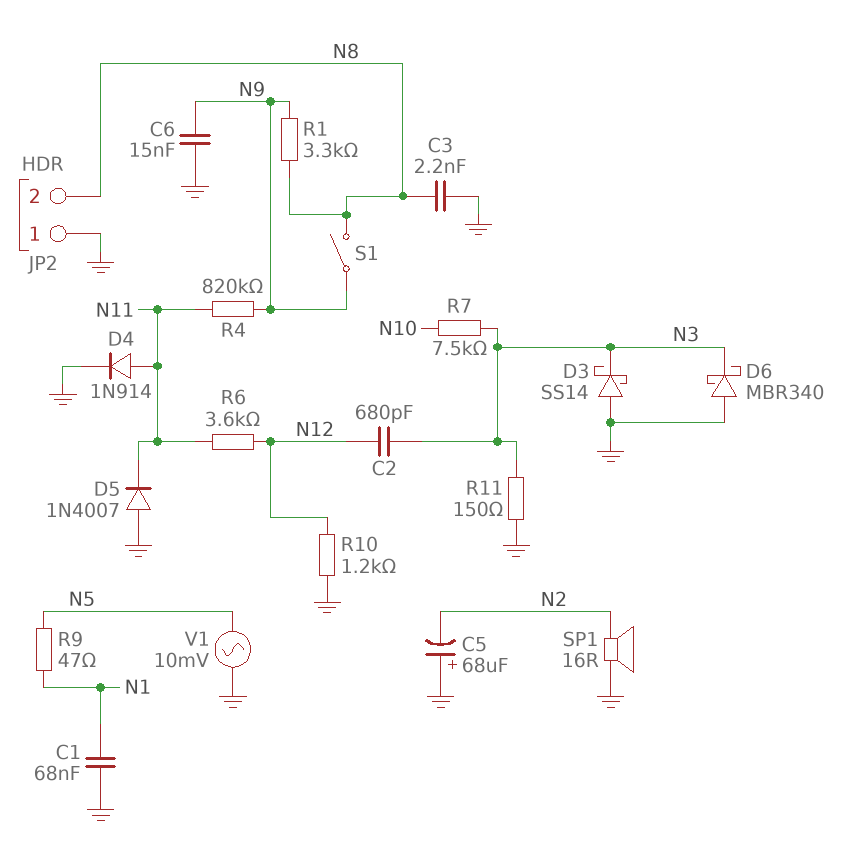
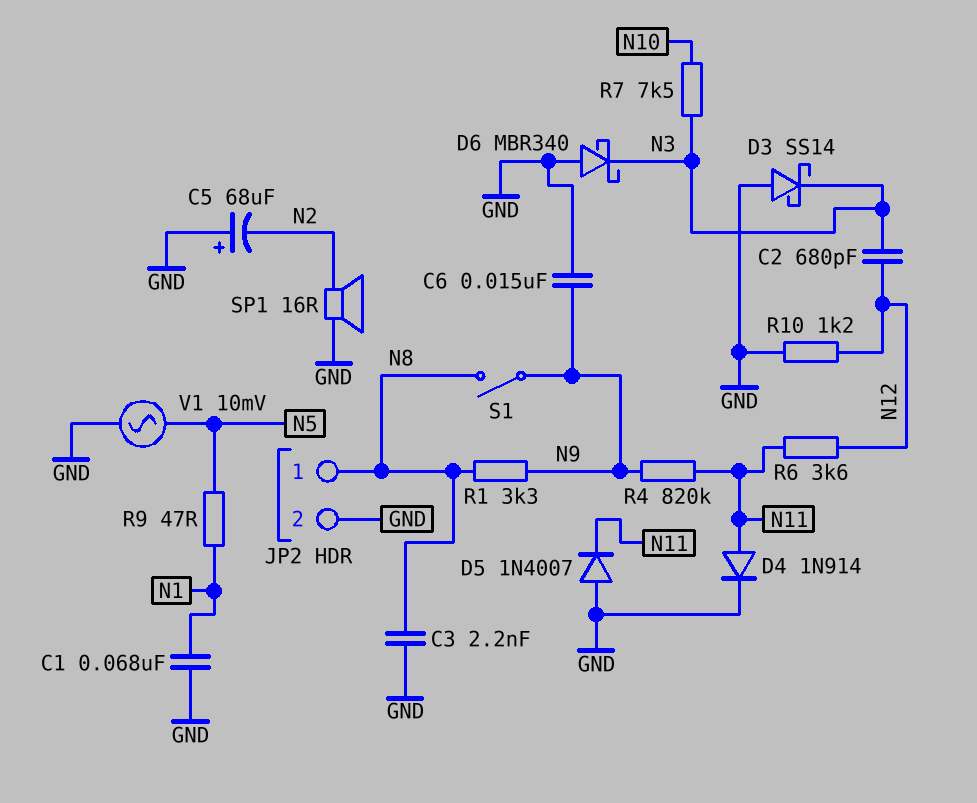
JP2 pin 1: GND -> N8
JP2 pin 2: N8 -> GND
R11: 150 (GND, N3) -> none

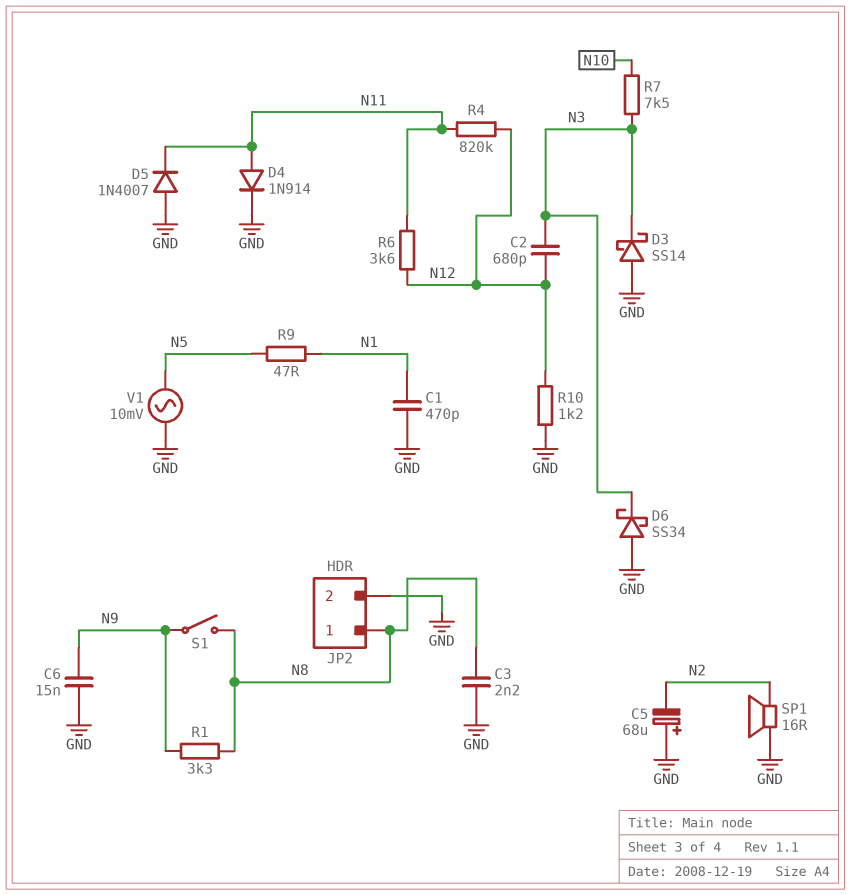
C1: 68nF (GND, N1) -> 470pF (GND, N1)
D6: schottky MBR340 (A GND, K N3) -> schottky SS34 (A GND, K N3)
R4: 820k (N9, N11) -> 820k (N11, N12)

